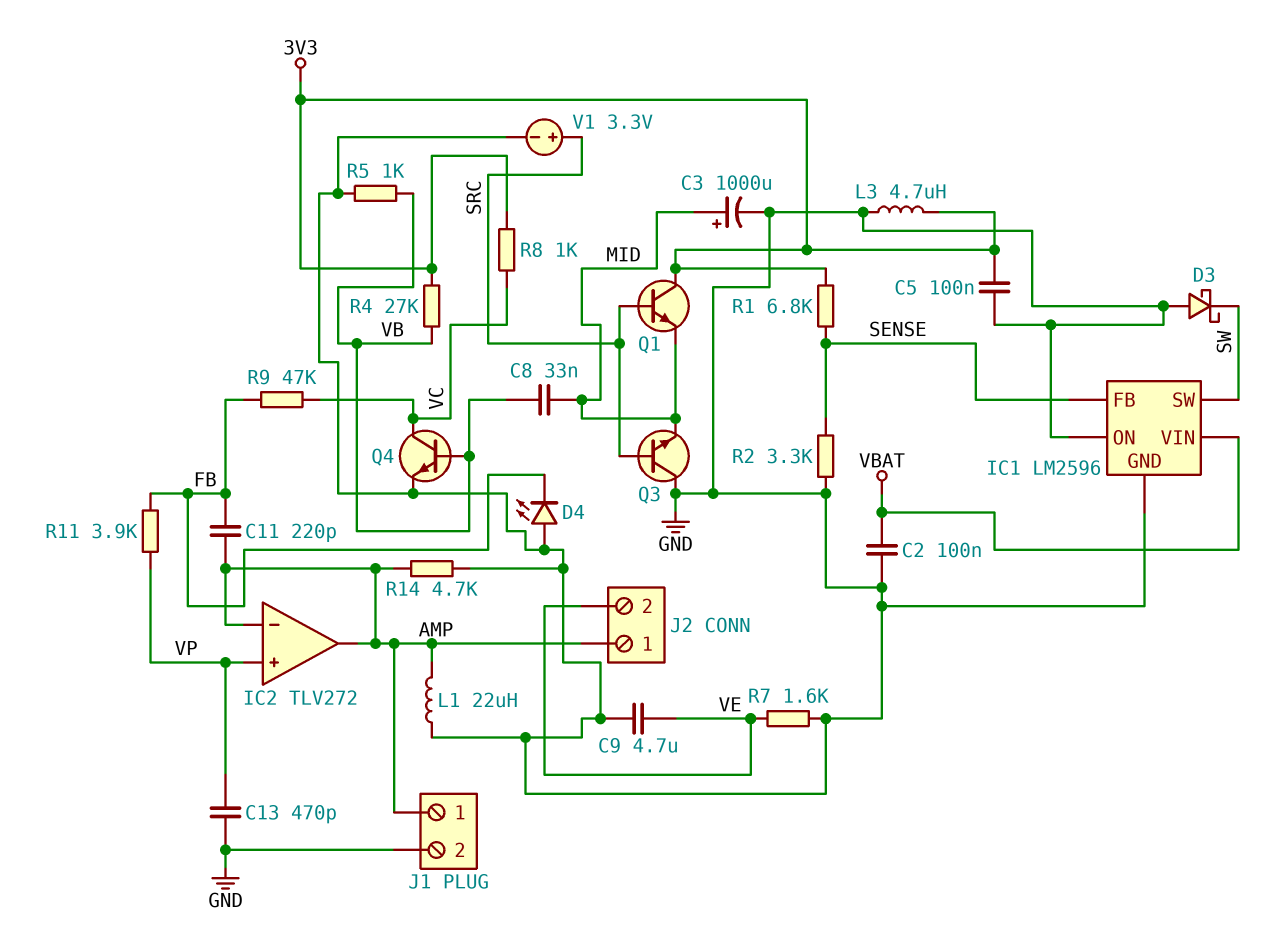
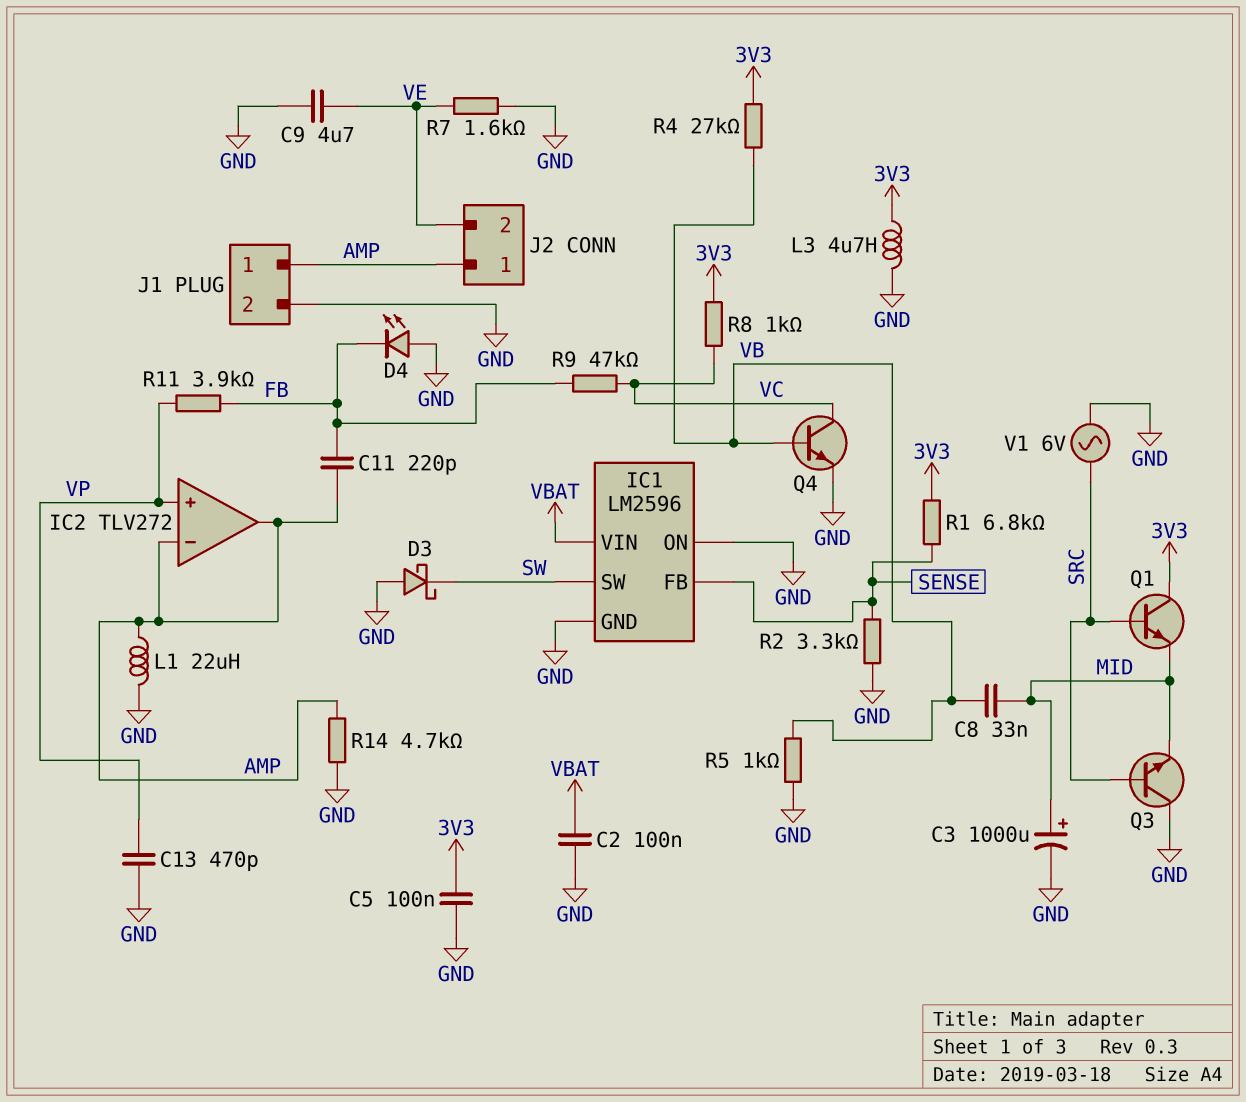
V1: 3.3V (plus SRC, minus GND) -> AC 6V (GND, SRC)

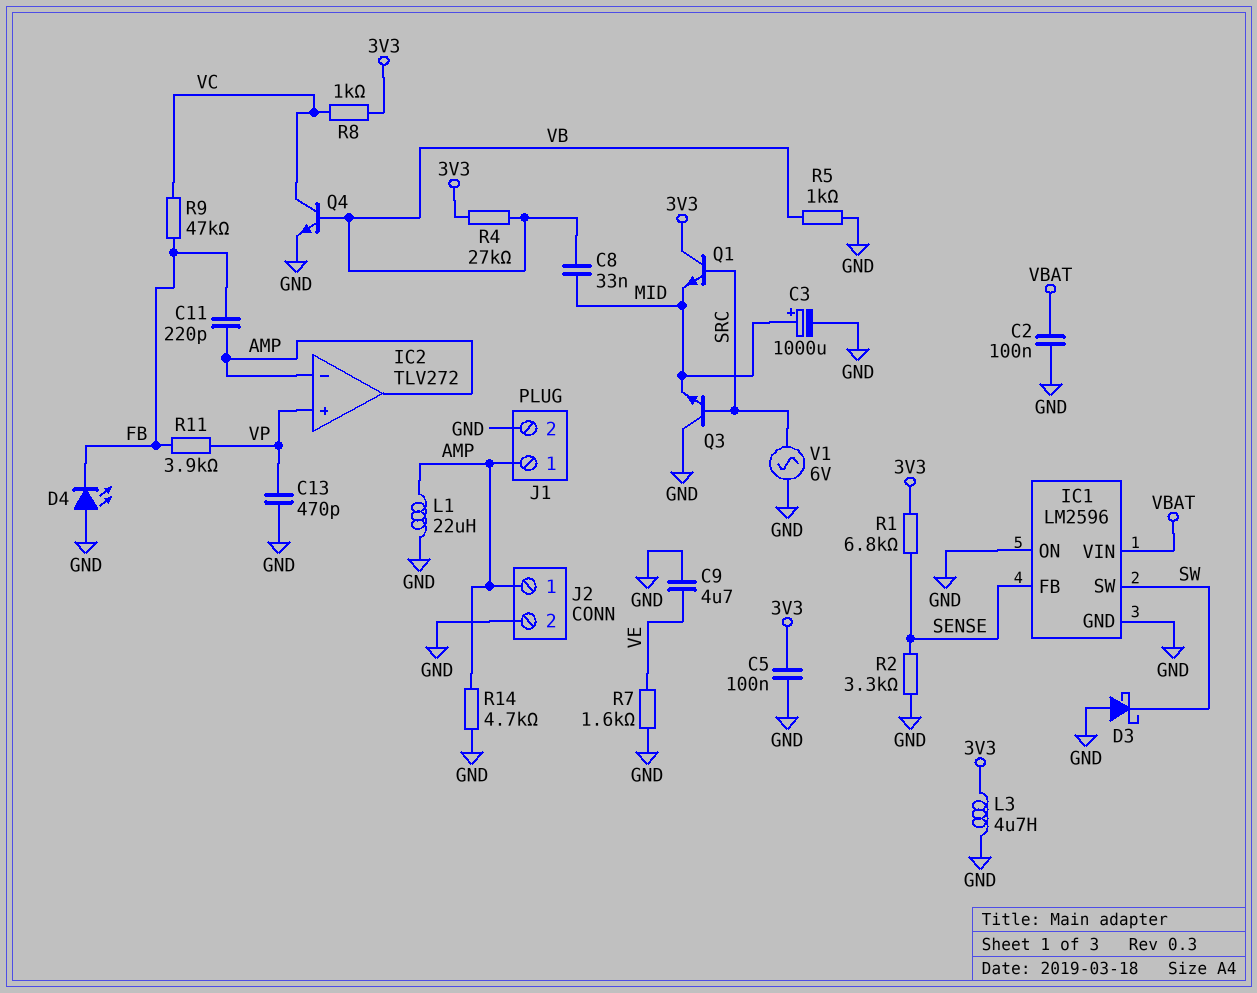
J2 pin 2: VE -> GND

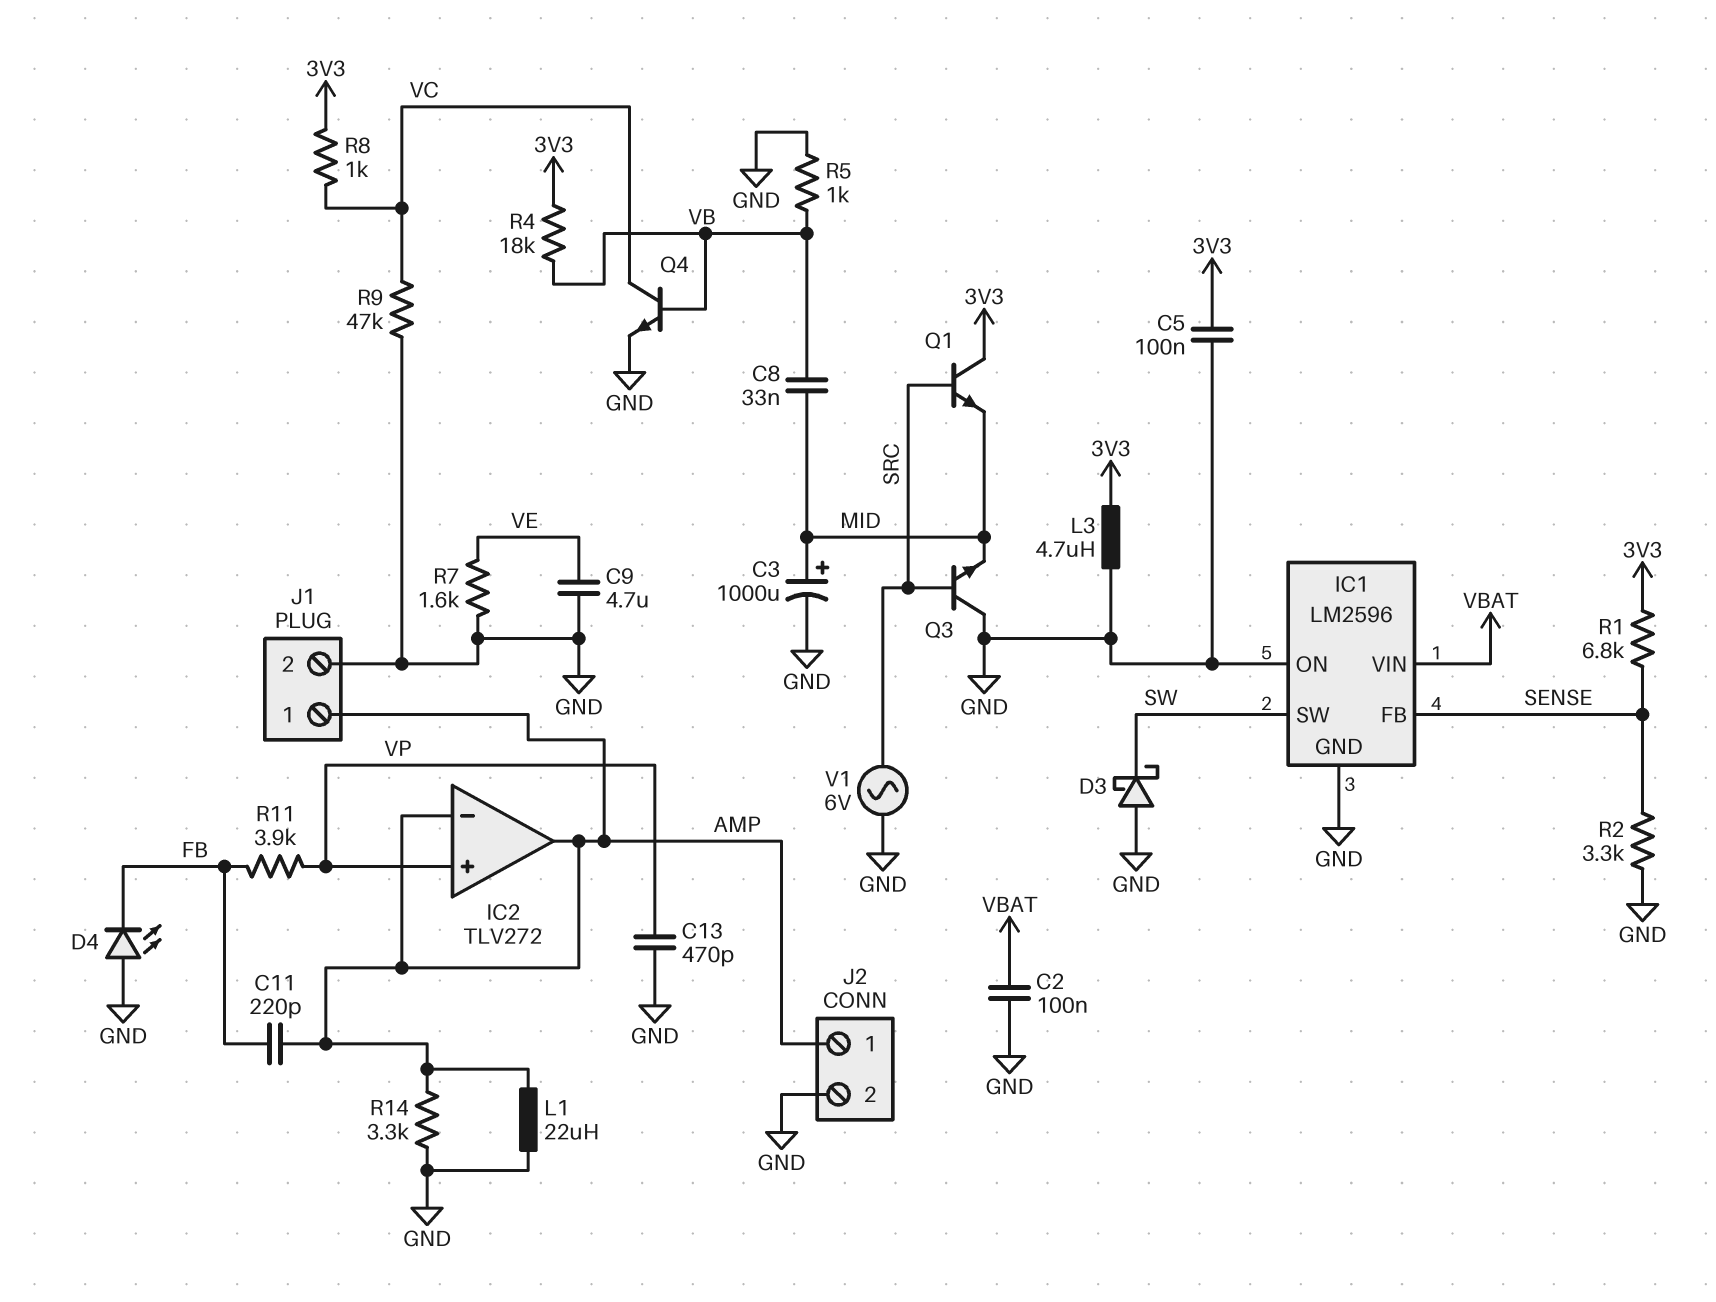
R4: 27k (3V3, VB) -> 18k (3V3, VB)
R9: 47k (FB, VC) -> 47k (GND, VC)
R14: 4.7k (AMP, GND) -> 3.3k (AMP, GND)

